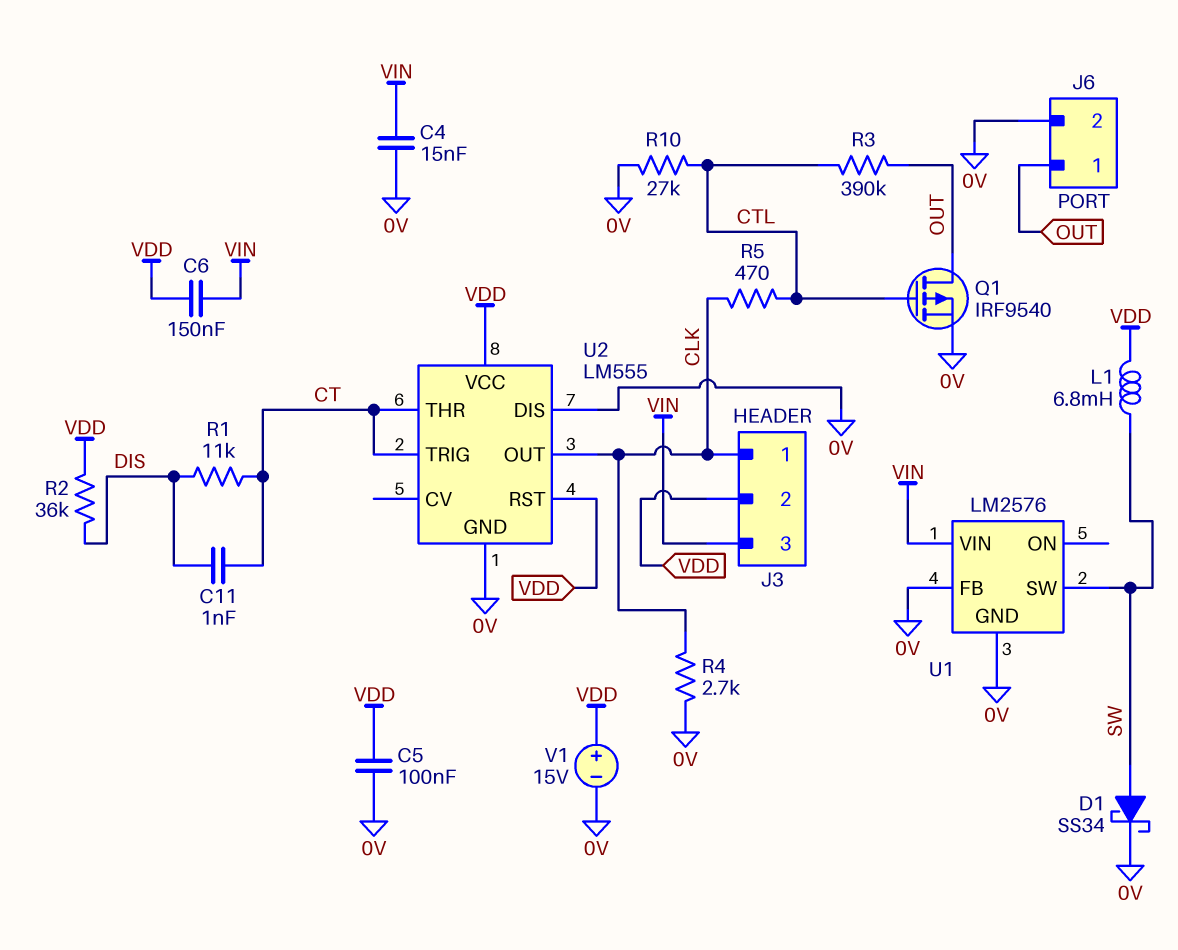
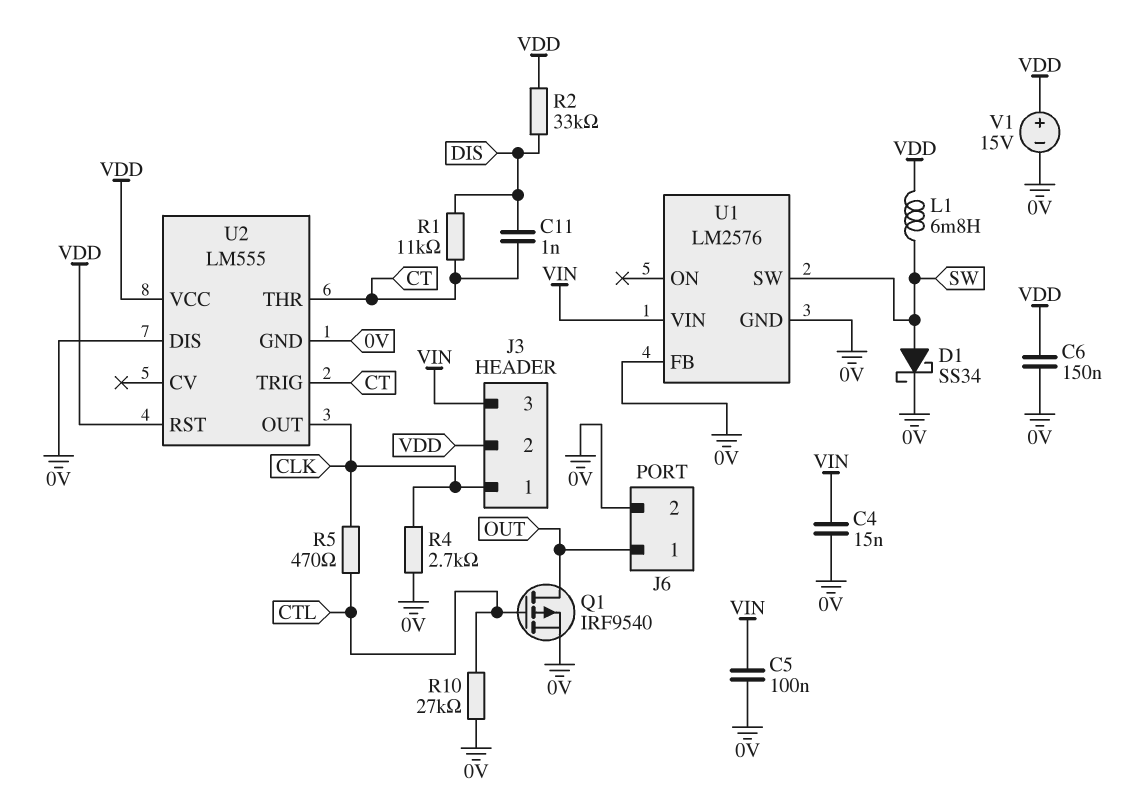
C5: 100nF (0V, VDD) -> 100nF (0V, VIN)
C6: 150nF (VDD, VIN) -> 150nF (0V, VDD)
R2: 36k (DIS, VDD) -> 33k (DIS, VDD)
R3: 390k (CTL, OUT) -> none

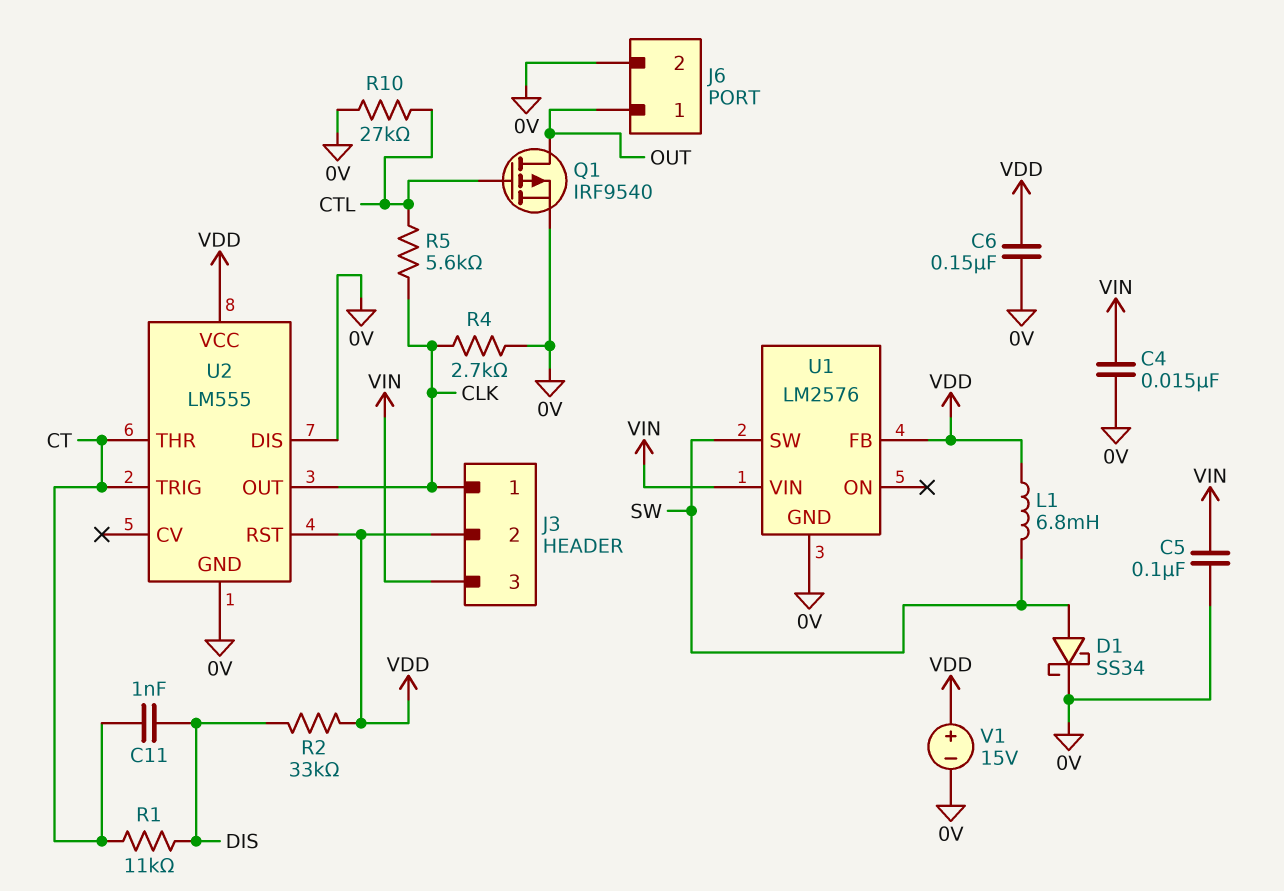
R5: 470 (CLK, CTL) -> 5.6k (CLK, CTL)
U1 pin FB: 0V -> VDD

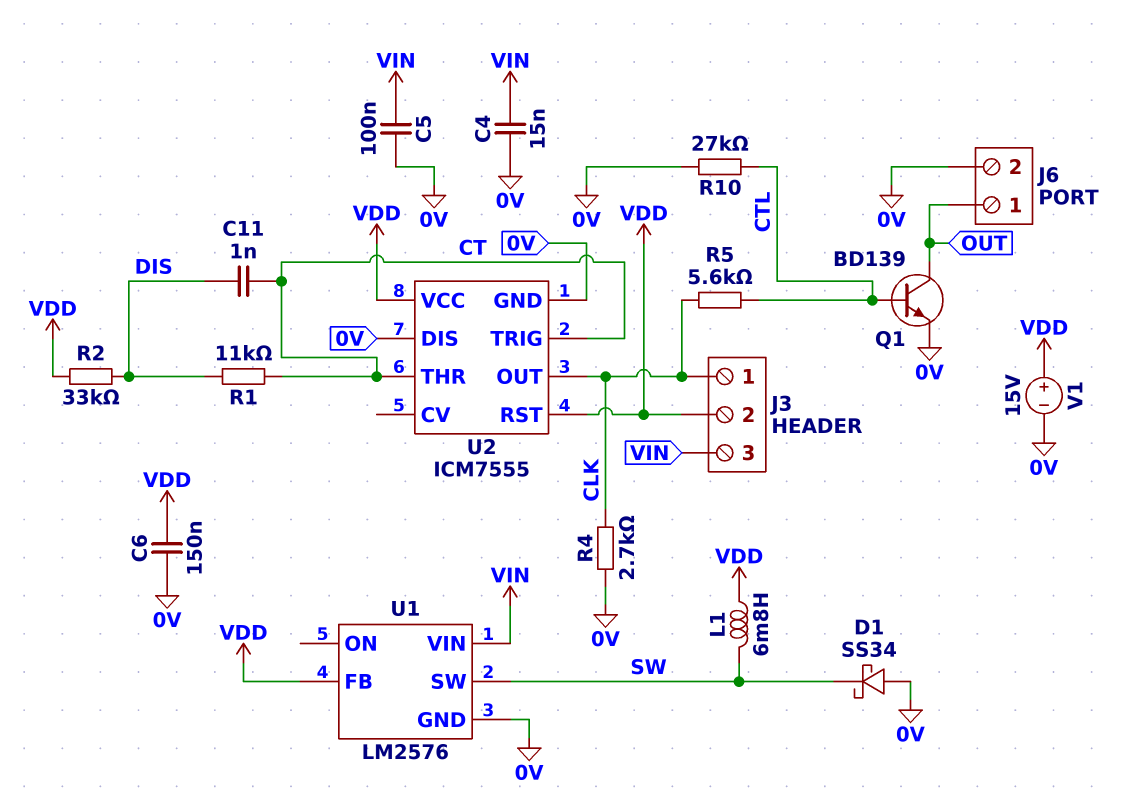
D1: schottky SS34 (A SW, K 0V) -> schottky SS34 (A 0V, K SW)
Q1: PMOS IRF9540 (G CTL, D OUT, S 0V) -> NPN BD139 (B CTL, C OUT, E 0V)
U2: LM555 -> ICM7555

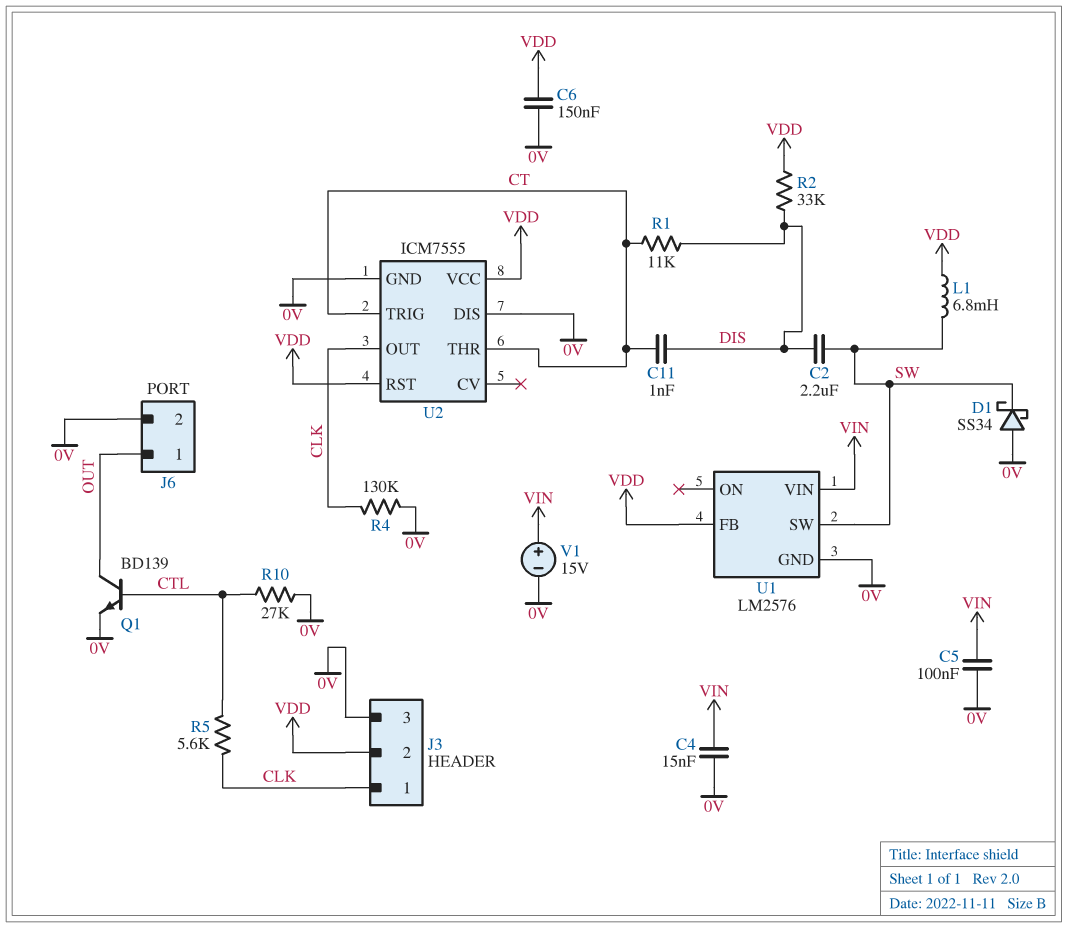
C2: none -> 2.2uF (DIS, SW)
J3 pin 3: VIN -> 0V
R4: 2.7k (0V, CLK) -> 130k (0V, CLK)
V1: 15V (plus VDD, minus 0V) -> 15V (plus VIN, minus 0V)

